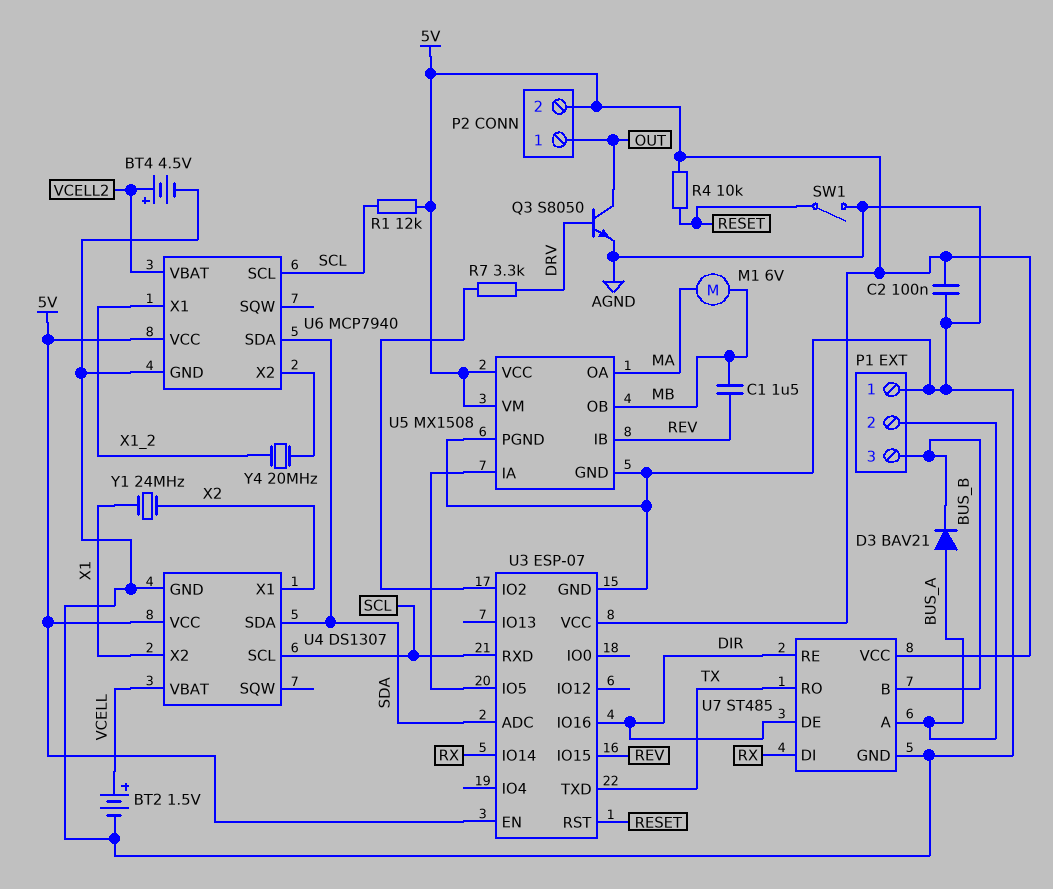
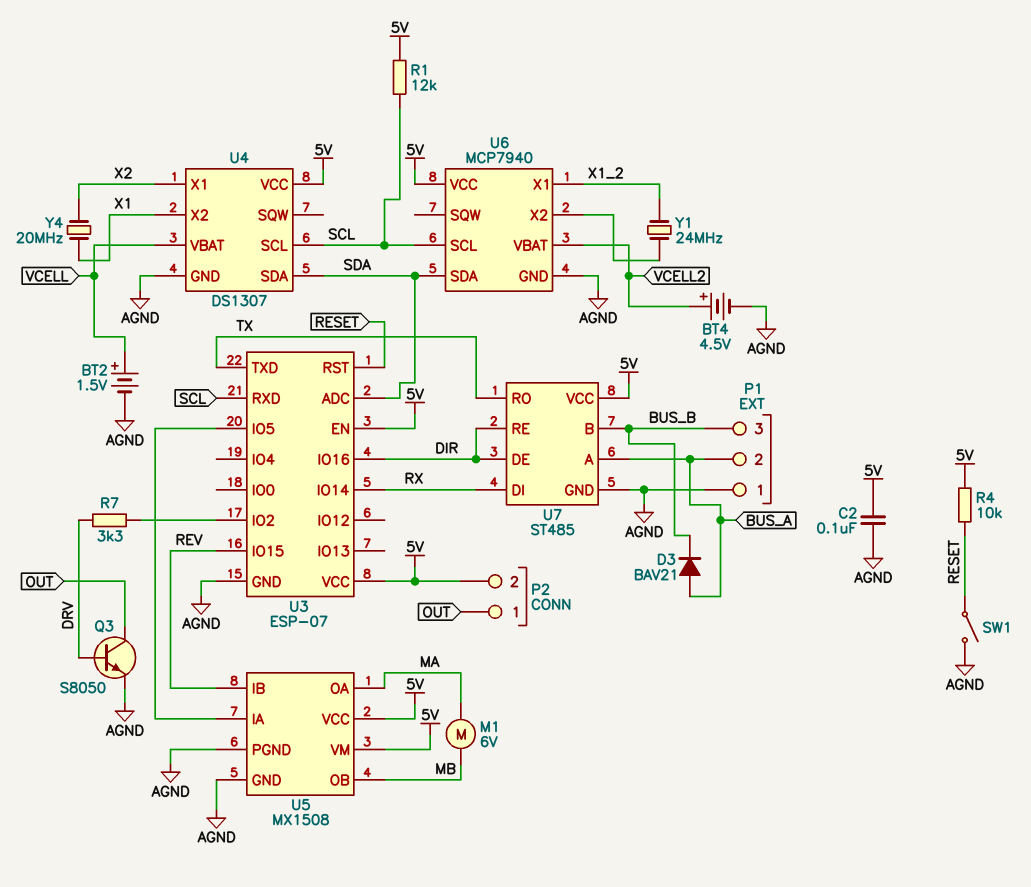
C1: 1.5uF (MB, REV) -> none
Y1: 24MHz (X1, X2) -> 24MHz (U6/X2, X1_2)
Y4: 20MHz (U6/X2, X1_2) -> 20MHz (X1, X2)

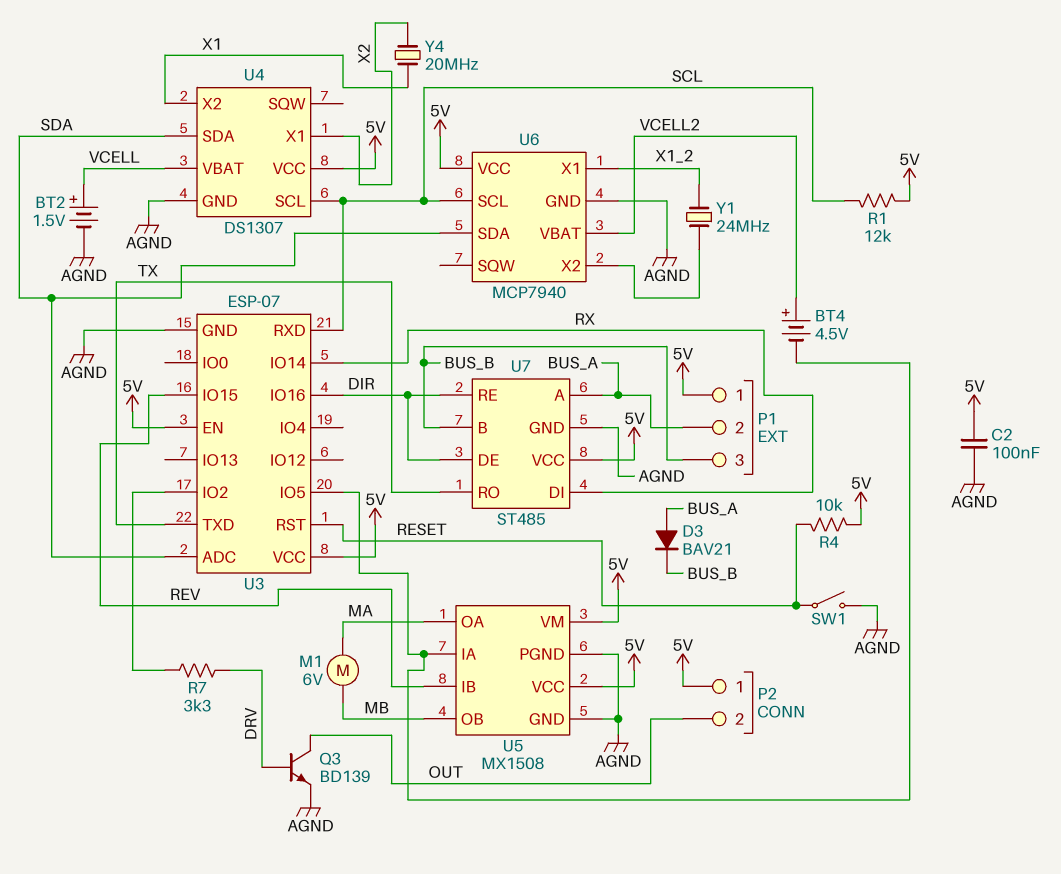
BT4: 4.5V (plus VCELL2, minus AGND) -> 4.5V (plus VCELL2, minus U3/IO5)
P1 pin 1: AGND -> 5V
P2 pin 1: OUT -> 5V
P2 pin 2: 5V -> OUT
Q3: NPN S8050 (B DRV, C OUT, E AGND) -> NPN BD139 (B DRV, C OUT, E AGND)

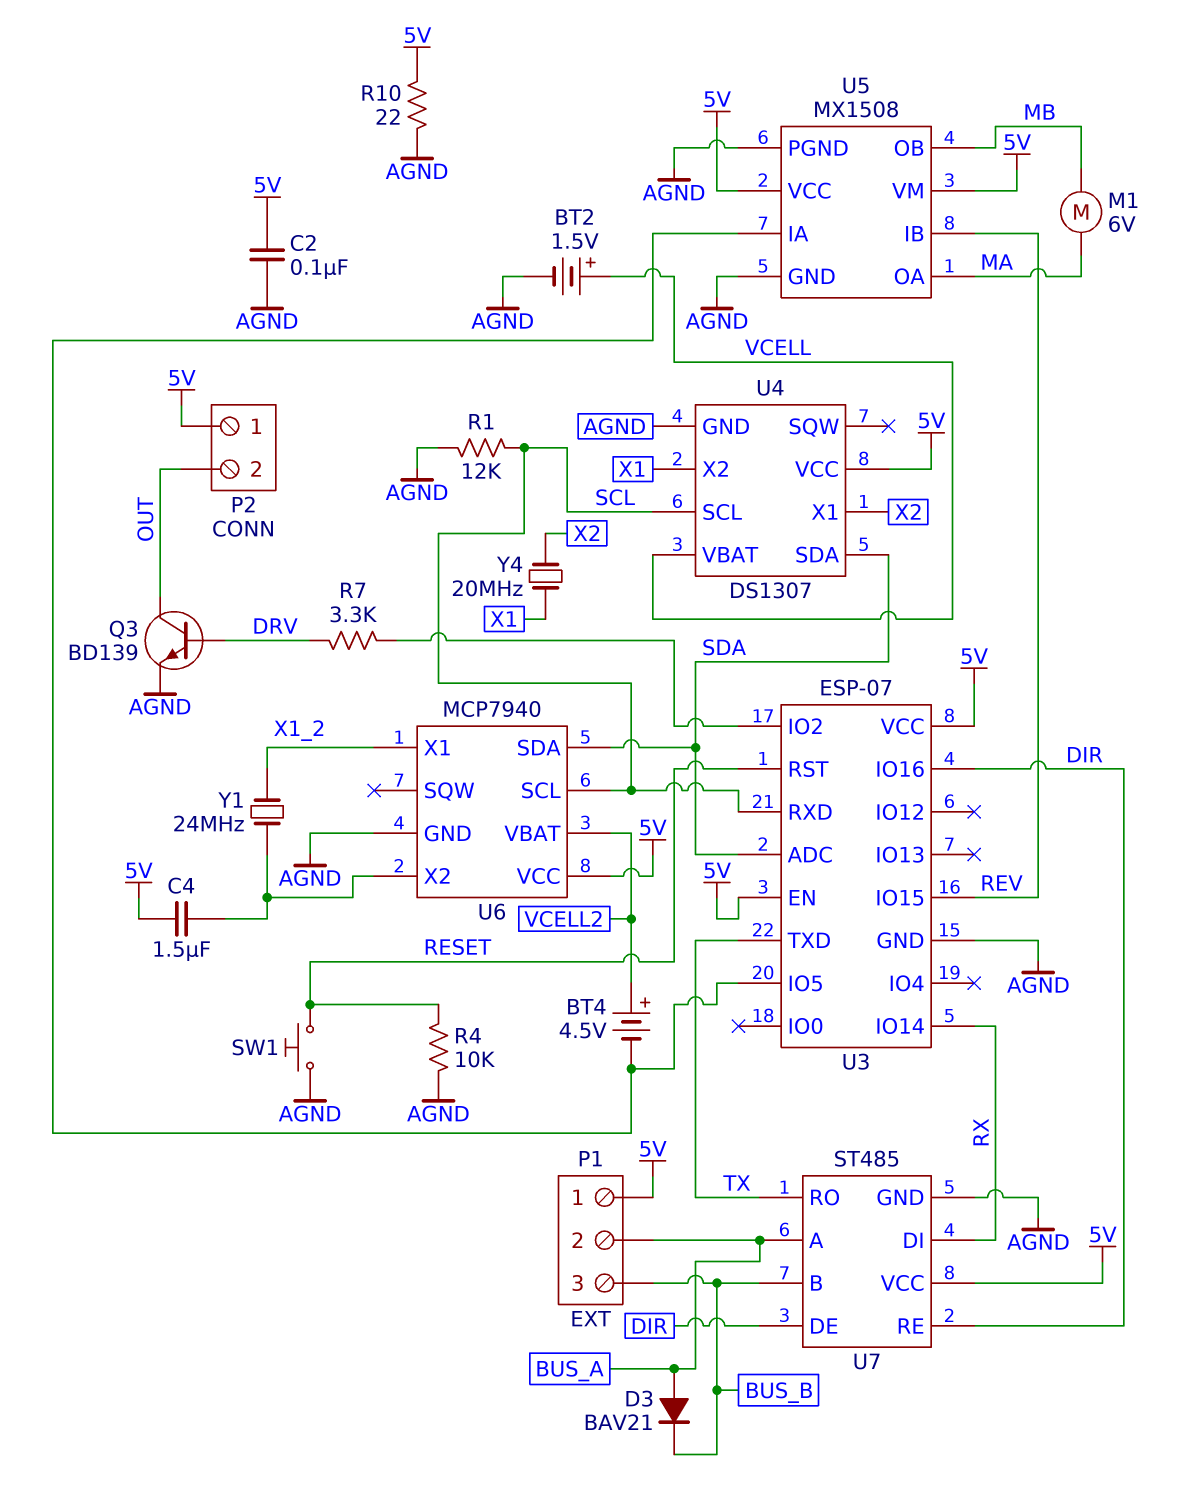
C4: none -> 1.5uF (5V, U6/X2)
R1: 12k (5V, SCL) -> 12k (AGND, SCL)
R4: 10k (5V, RESET) -> 10k (AGND, RESET)
R10: none -> 22 (5V, AGND)
SW1: switch (AGND, RESET) -> button (AGND, RESET)

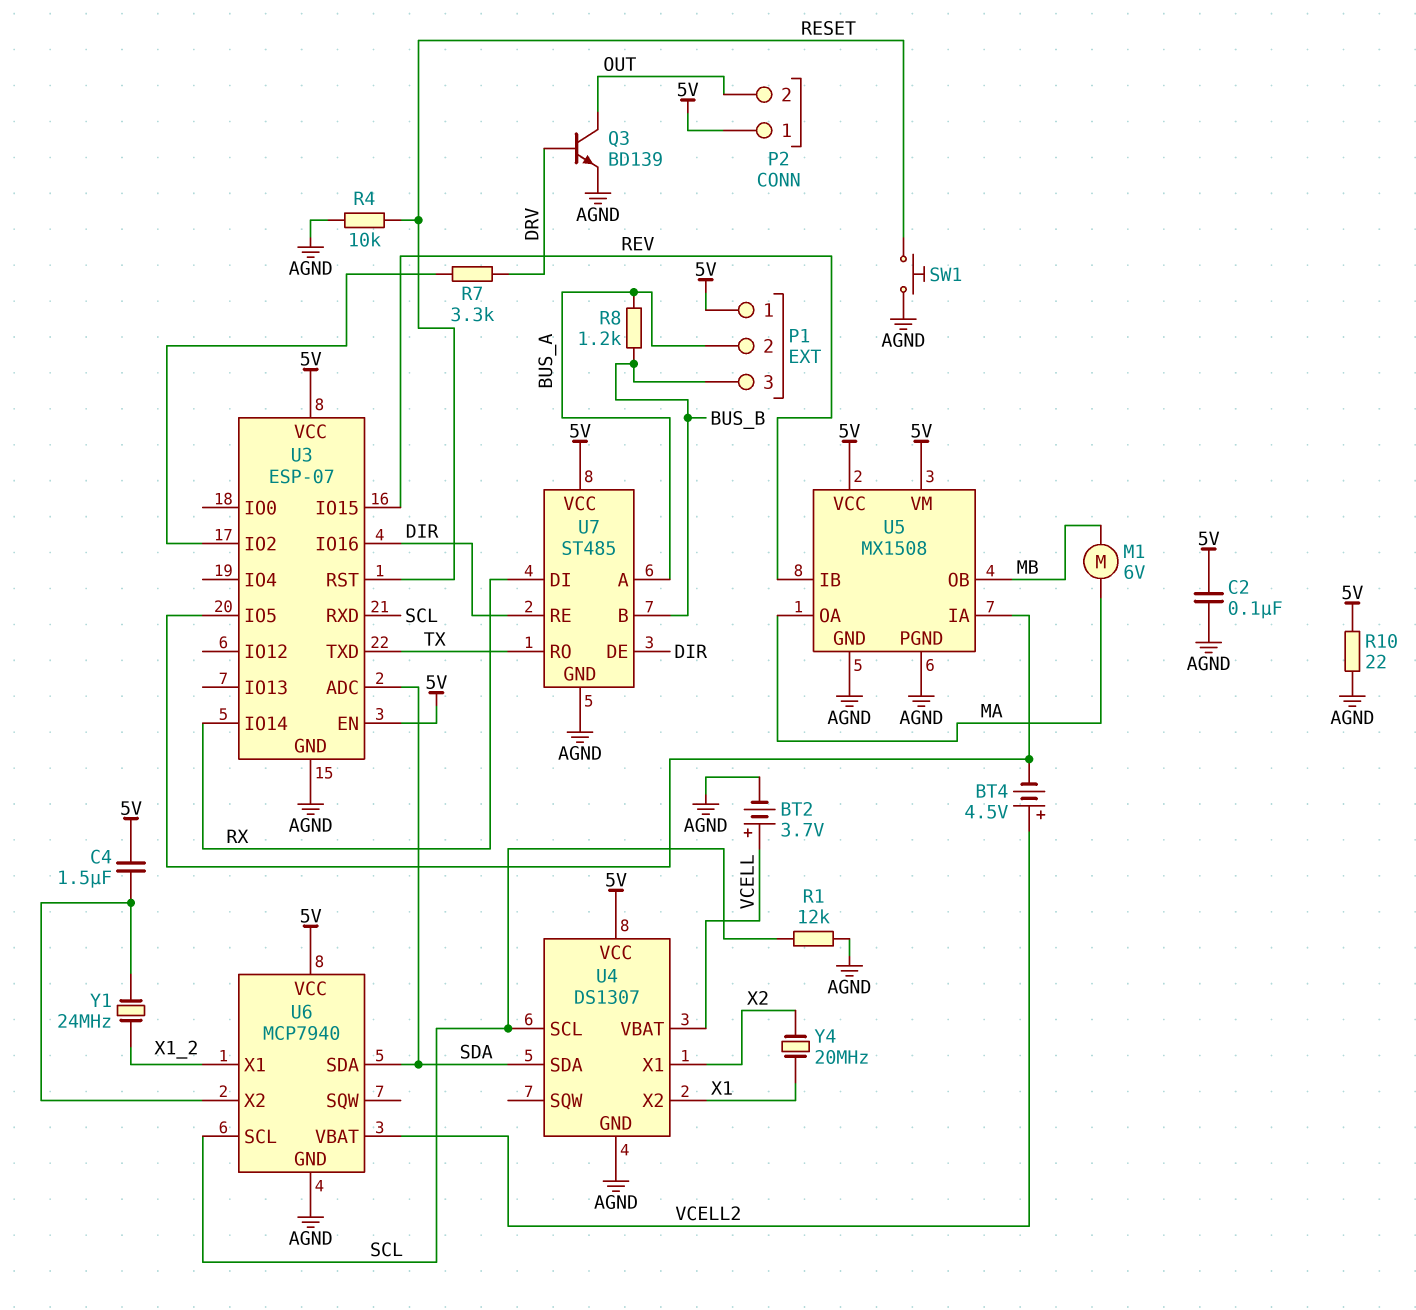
BT2: 1.5V (plus VCELL, minus AGND) -> 3.7V (plus VCELL, minus AGND)
D3: diode BAV21 (A BUS_A, K BUS_B) -> none
R8: none -> 1.2k (BUS_A, BUS_B)

